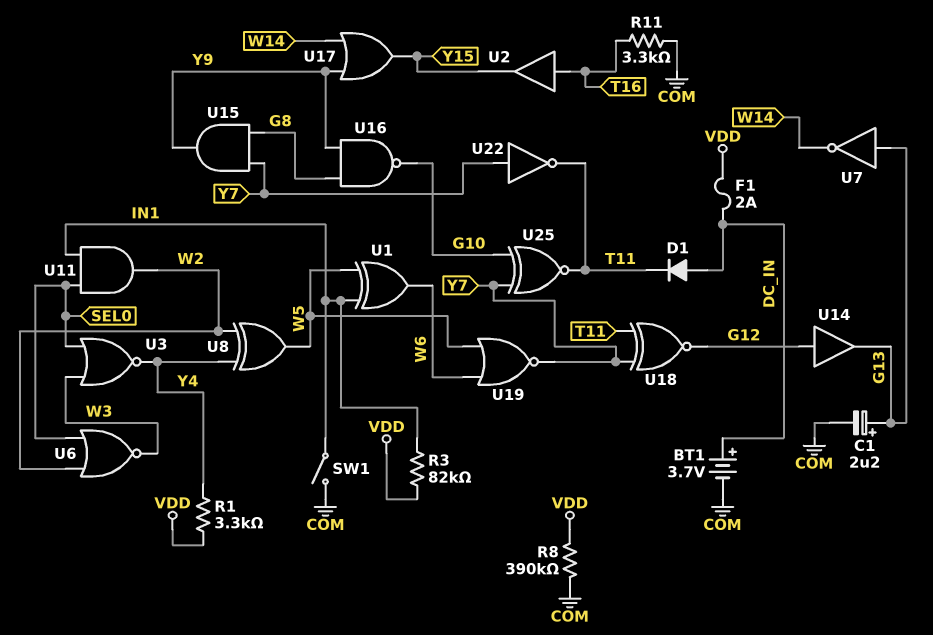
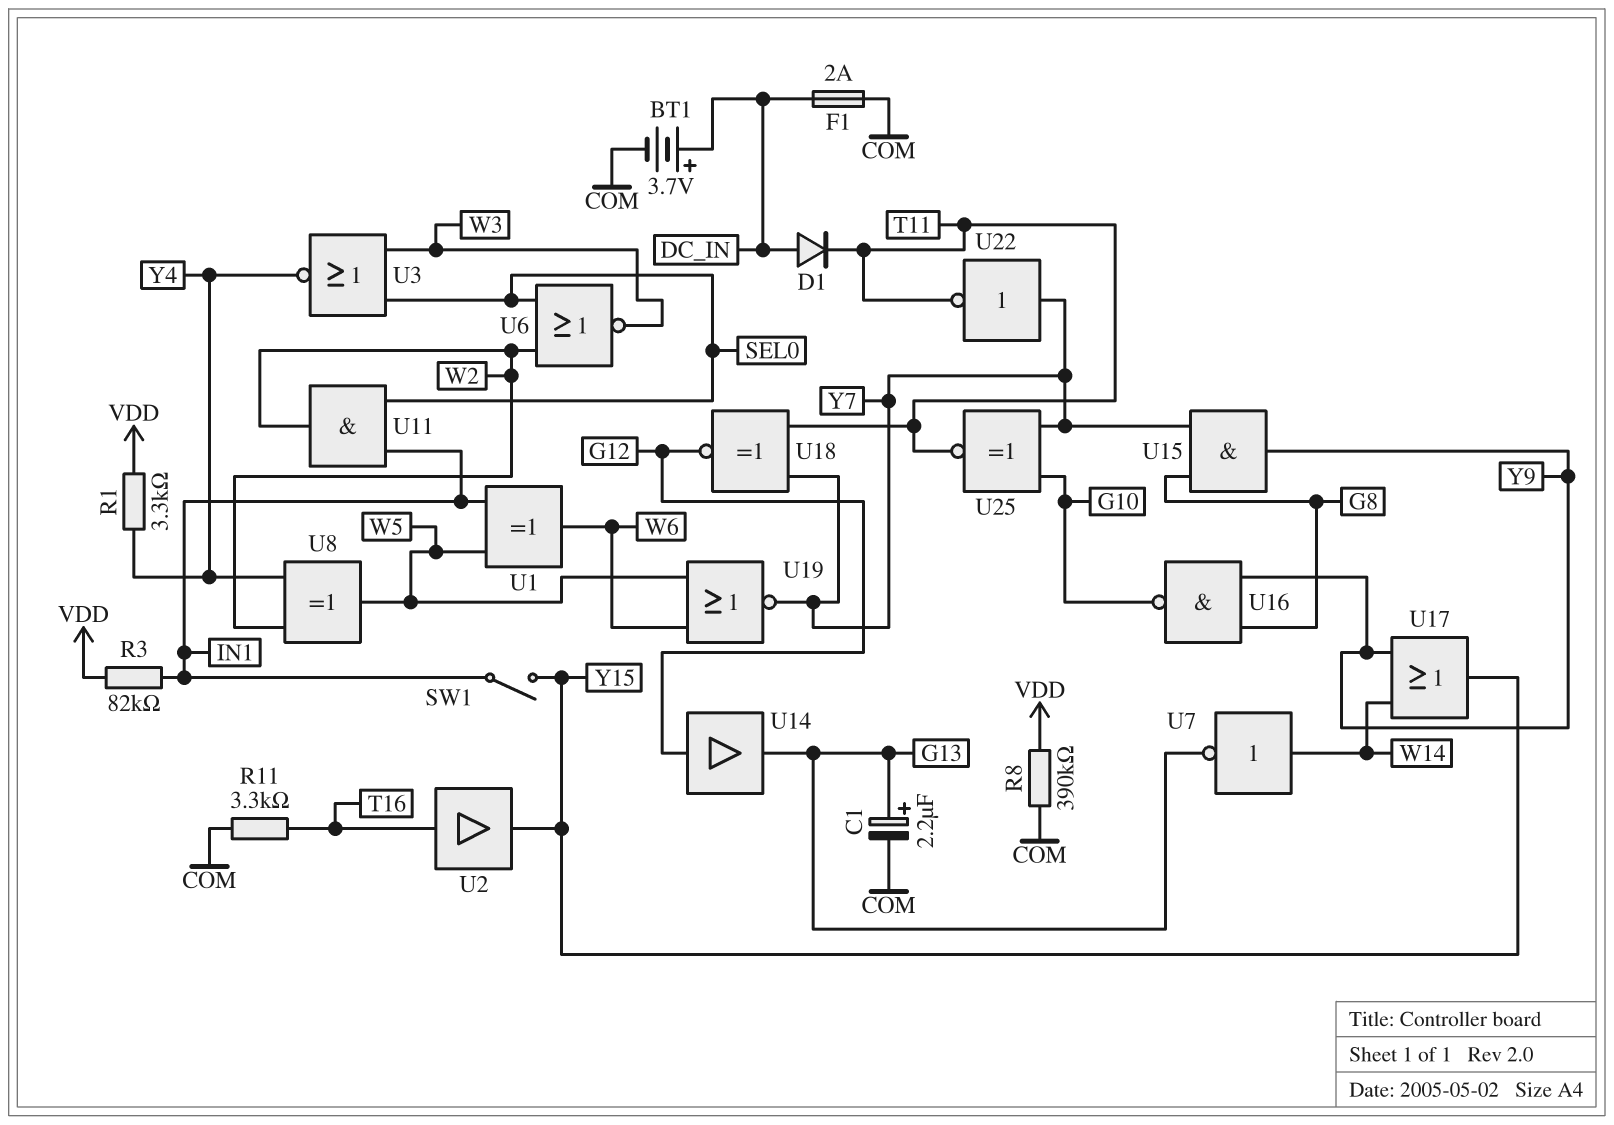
F1: 2A (DC_IN, VDD) -> 2A (COM, DC_IN)
SW1: switch (COM, IN1) -> switch (IN1, Y15)
U7: NOT (in G13, out W14) -> NOT (in W14, out G13)

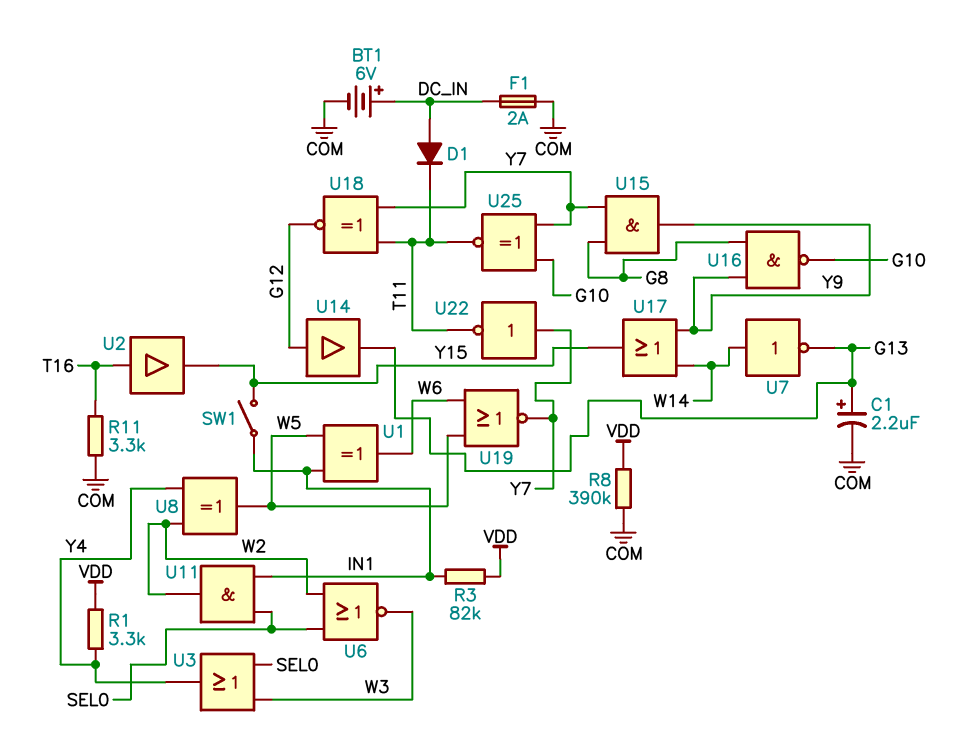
BT1: 3.7V (plus DC_IN, minus COM) -> 6V (plus DC_IN, minus COM)
U3: NOR (in SEL0, in W3, out Y4) -> OR (in SEL0, in W3, out Y4)

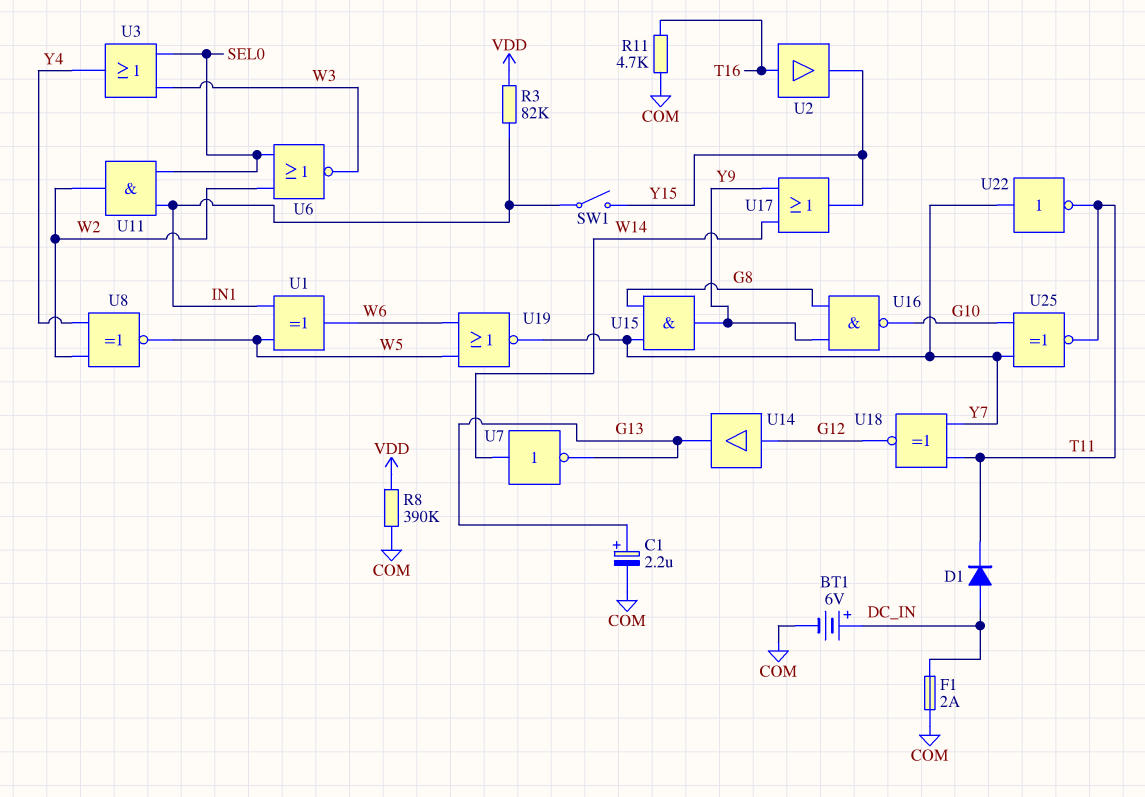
R1: 3.3k (VDD, Y4) -> none
R11: 3.3k (COM, T16) -> 4.7k (COM, T16)
U8: XOR (in W2, in Y4, out W5) -> XNOR (in W2, in Y4, out W5)

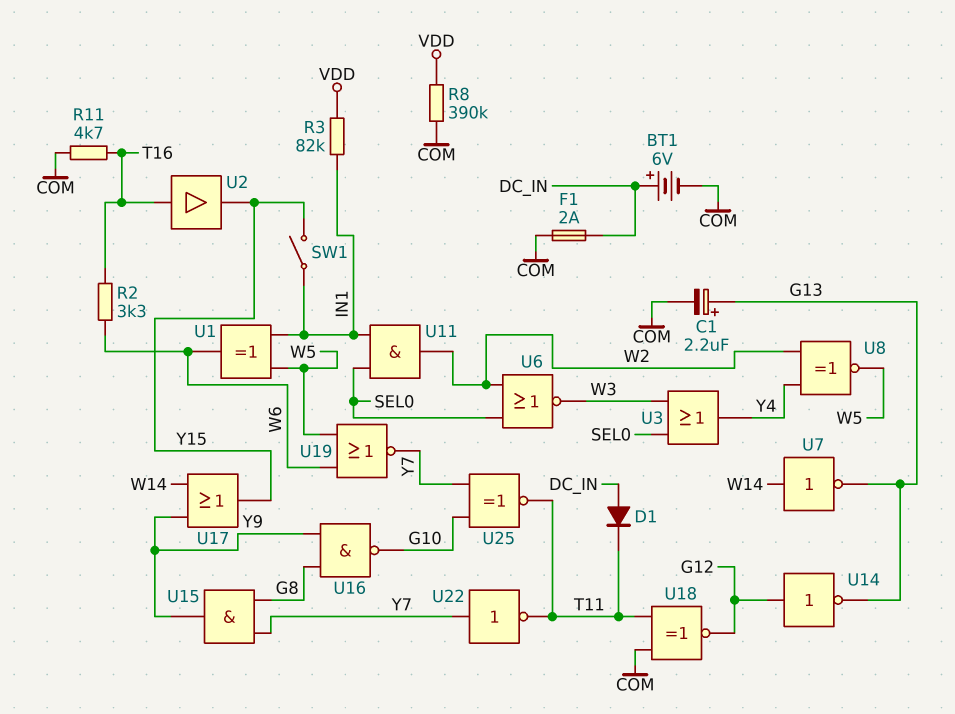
R2: none -> 3.3k (T16, W6)
U14: buffer (in G12, out G13) -> NOT (in G12, out G13)
U18: XNOR (in T11, in Y7, out G12) -> XNOR (in COM, in T11, out G12)

